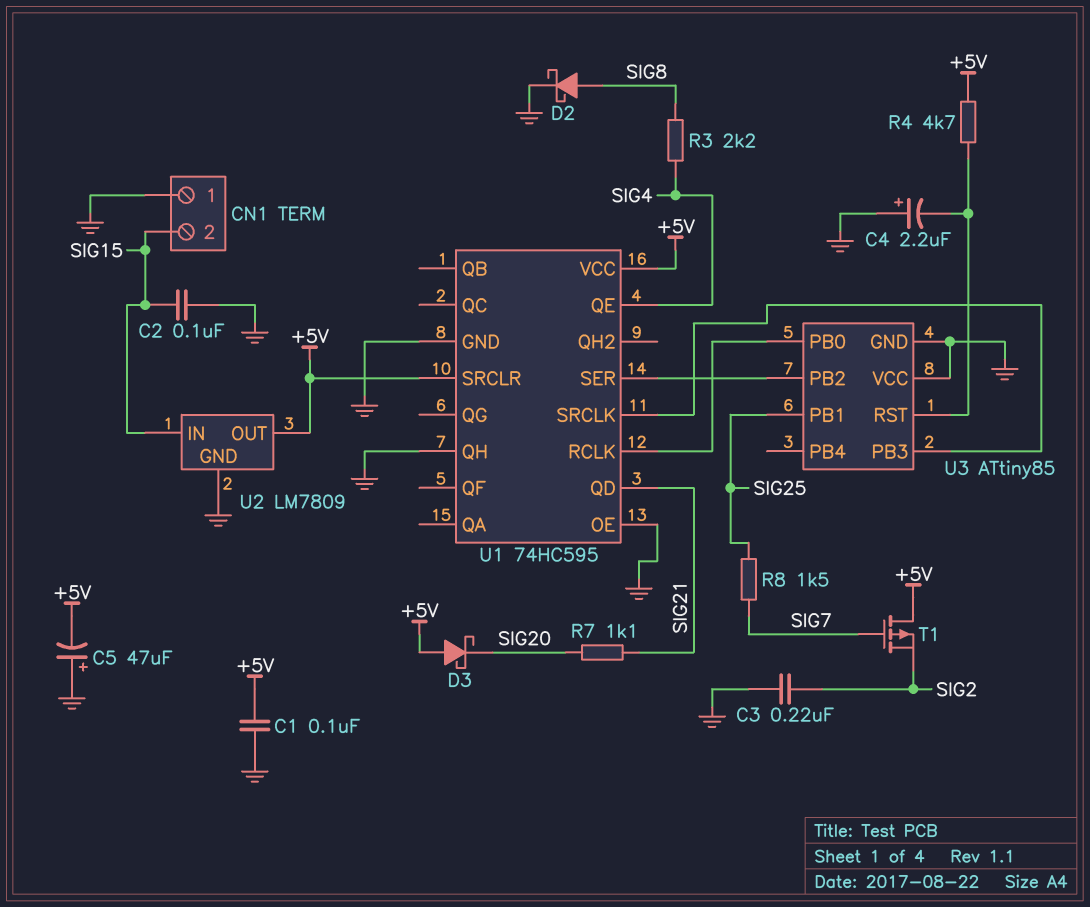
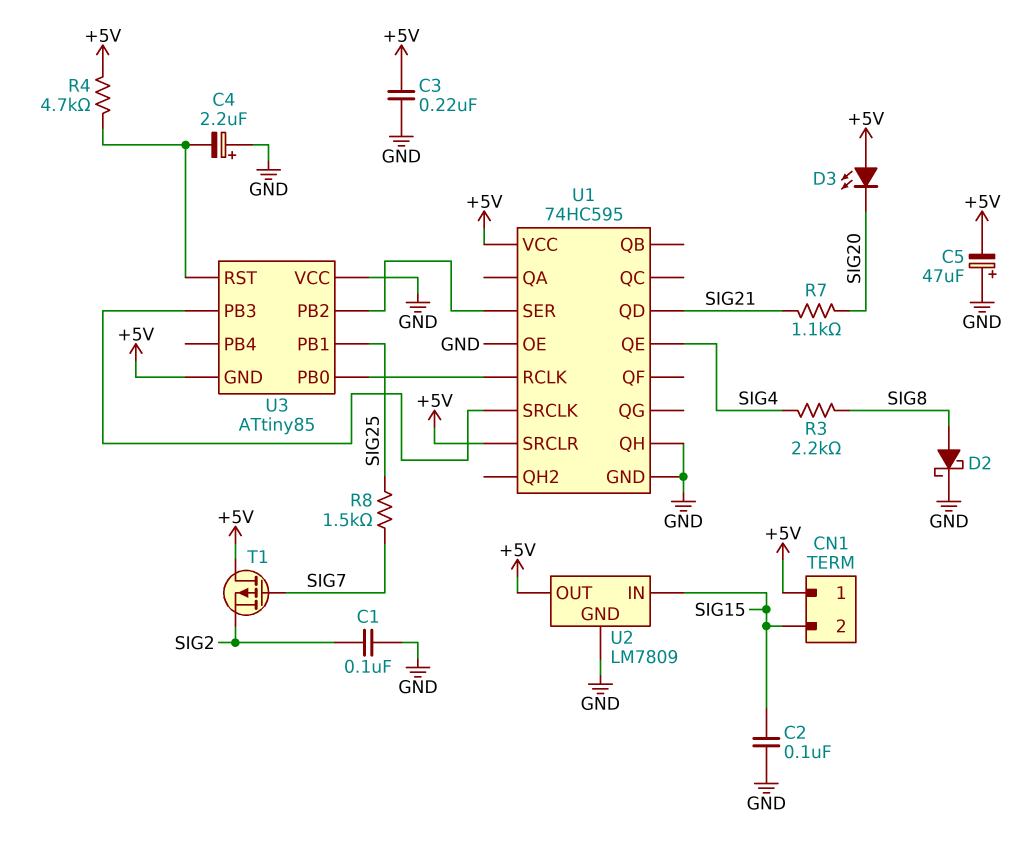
C1: 100nF (+5V, GND) -> 100nF (GND, SIG2)
C3: 220nF (GND, SIG2) -> 220nF (+5V, GND)
CN1 pin 1: GND -> +5V
D3: schottky (A +5V, K SIG20) -> LED (A +5V, K SIG20)
U3 pin GND: GND -> +5V

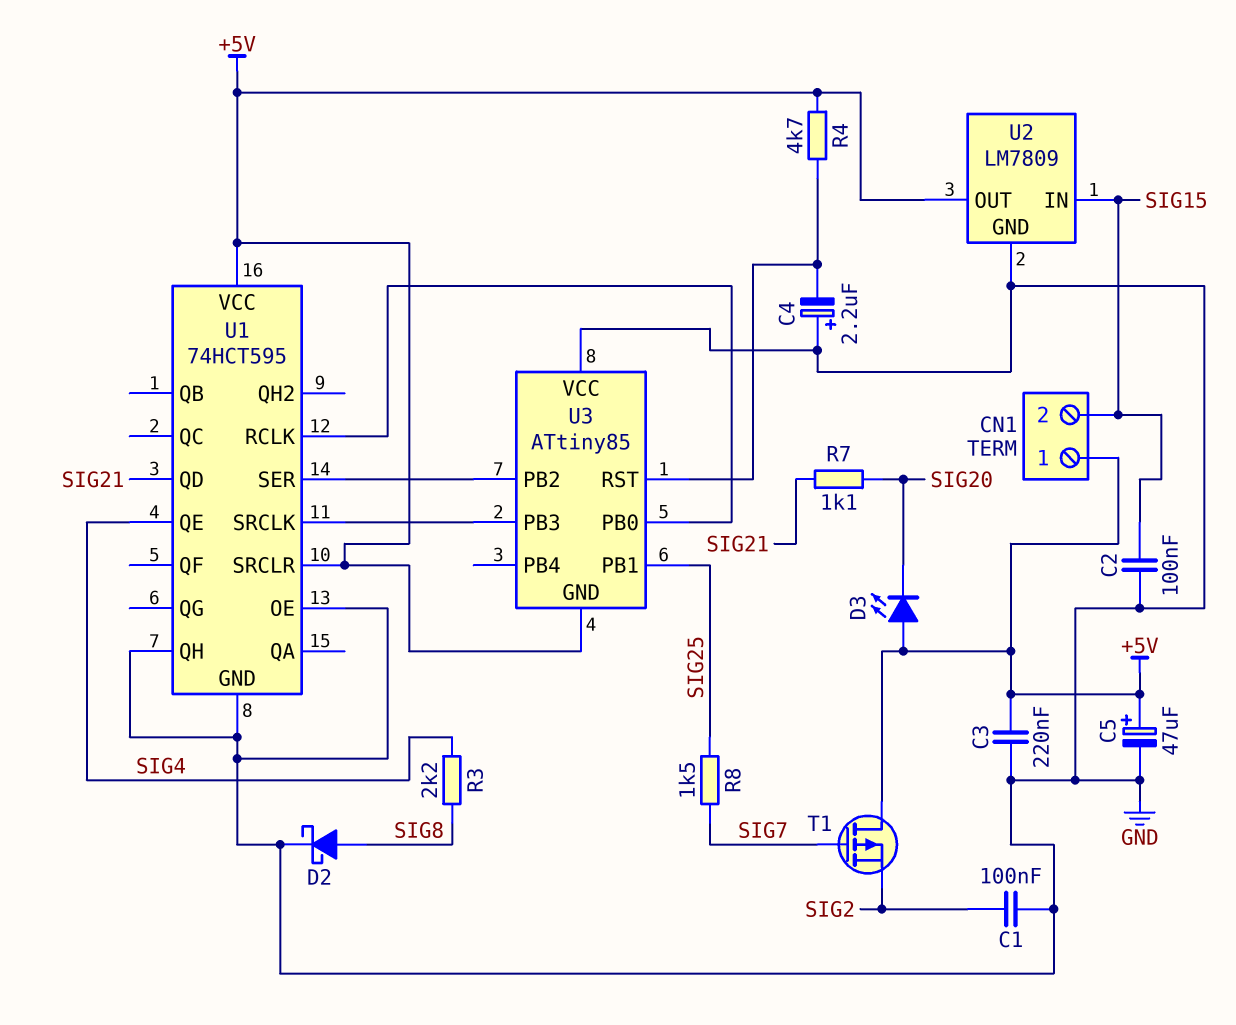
C5: 47uF (plus GND, minus +5V) -> 47uF (plus +5V, minus GND)
U1: 74HC595 -> 74HCT595

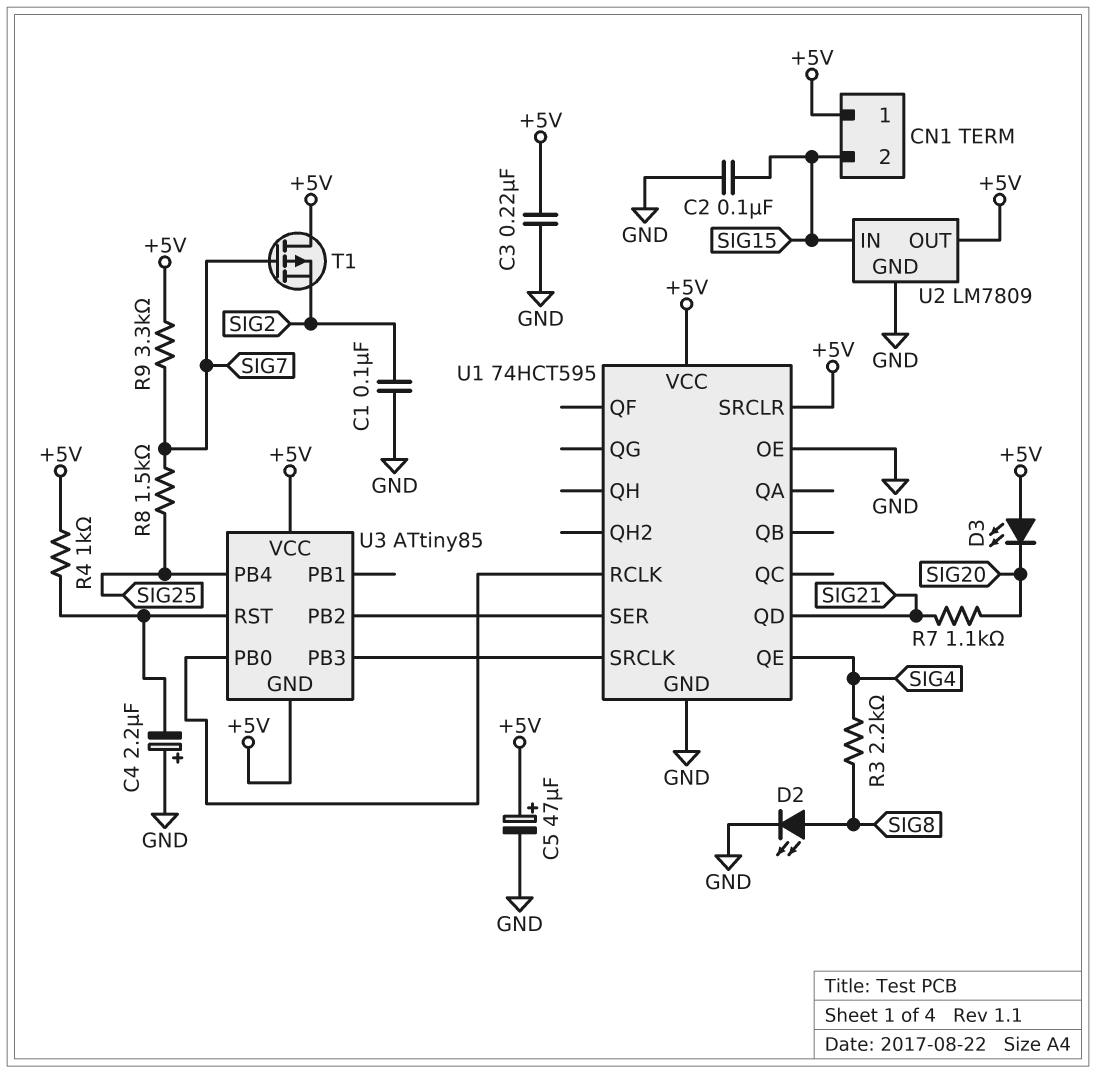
D2: schottky (A SIG8, K GND) -> LED (A SIG8, K GND)
R4: 4.7k (+5V, U3/RST) -> 1k (+5V, U3/RST)
R9: none -> 3.3k (+5V, SIG7)
U1 pin QH: GND -> none
U3 pin PB1: SIG25 -> none
U3 pin PB4: none -> SIG25
U3 pin VCC: GND -> +5V

